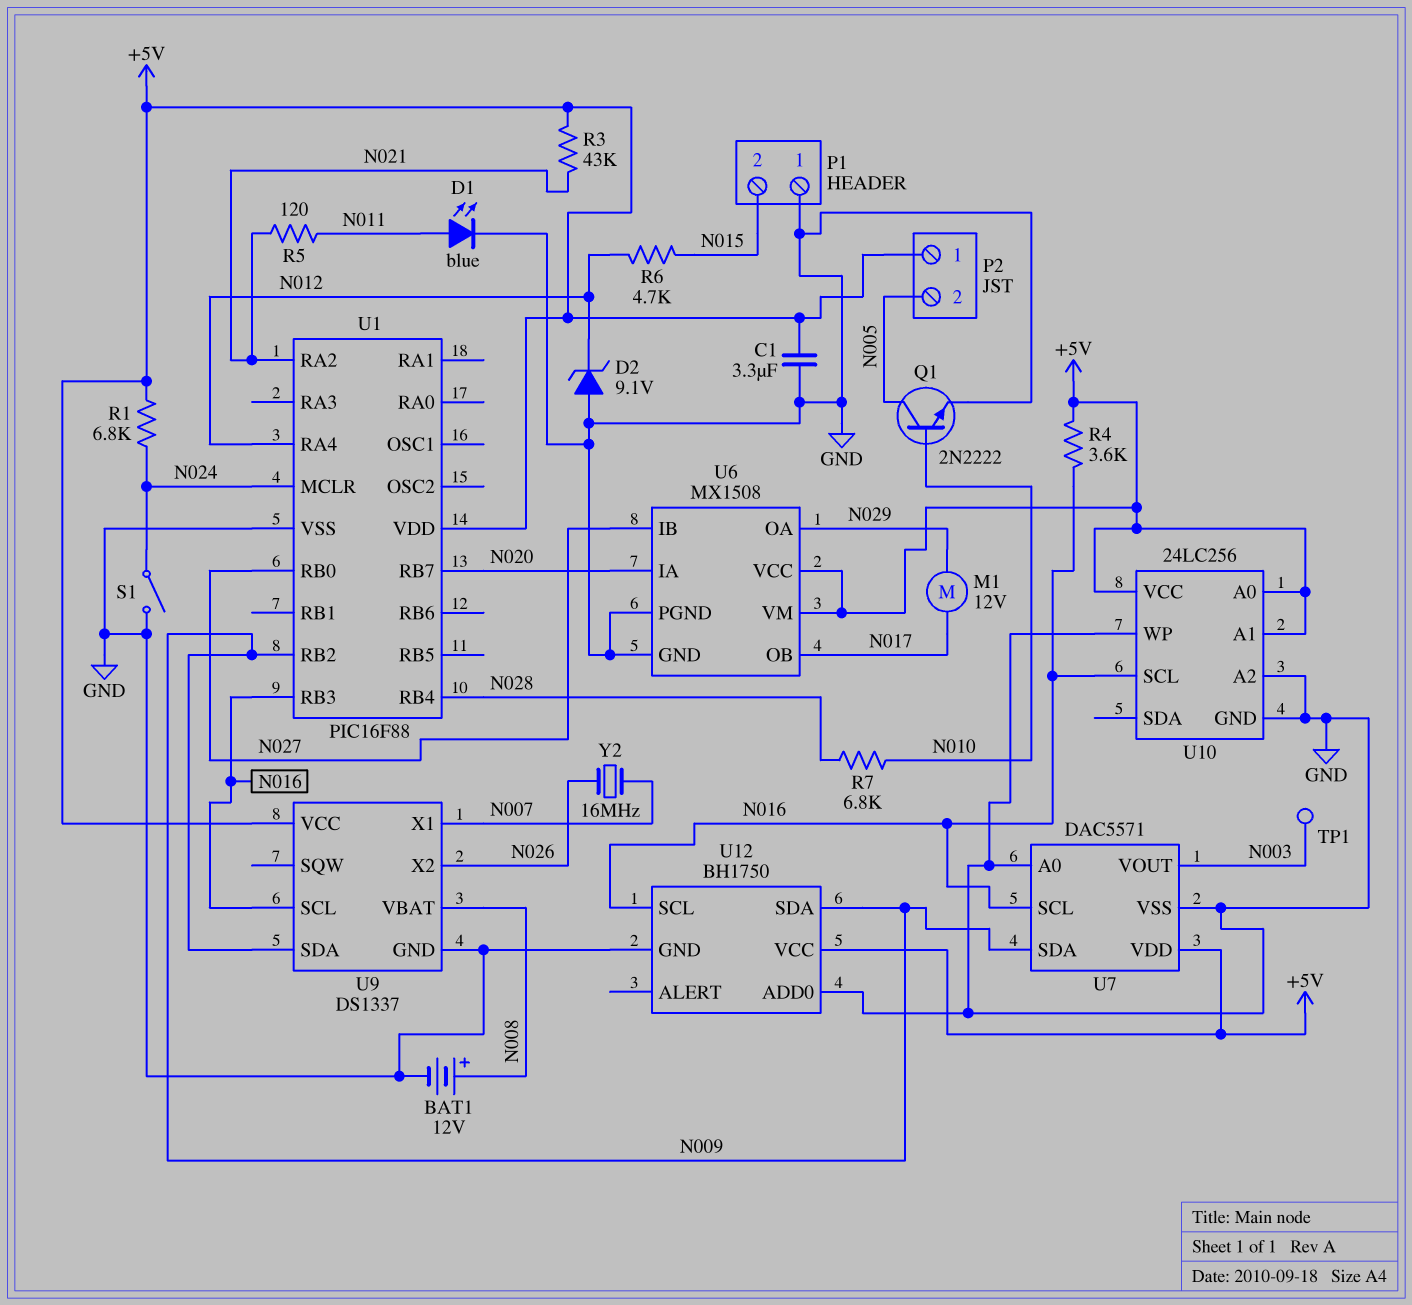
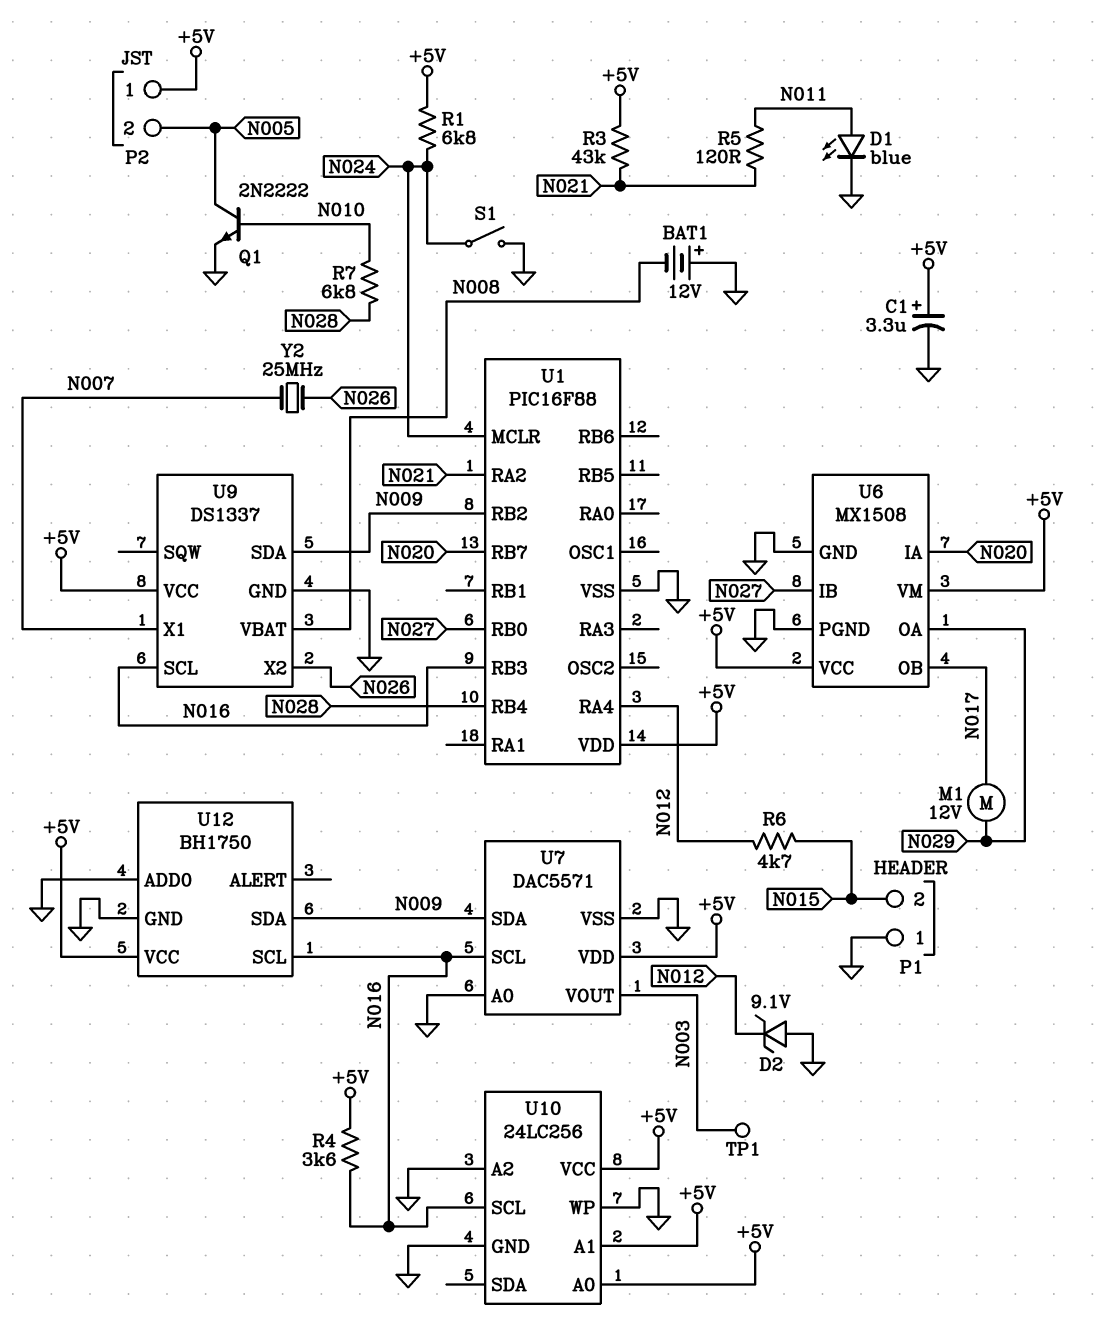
BAT1: 12V (plus N008, minus GND) -> 12V (plus GND, minus N008)
C1: 3.3uF (+5V, GND) -> 3.3uF (plus +5V, minus GND)
Y2: 16MHz (N007, N026) -> 25MHz (N007, N026)

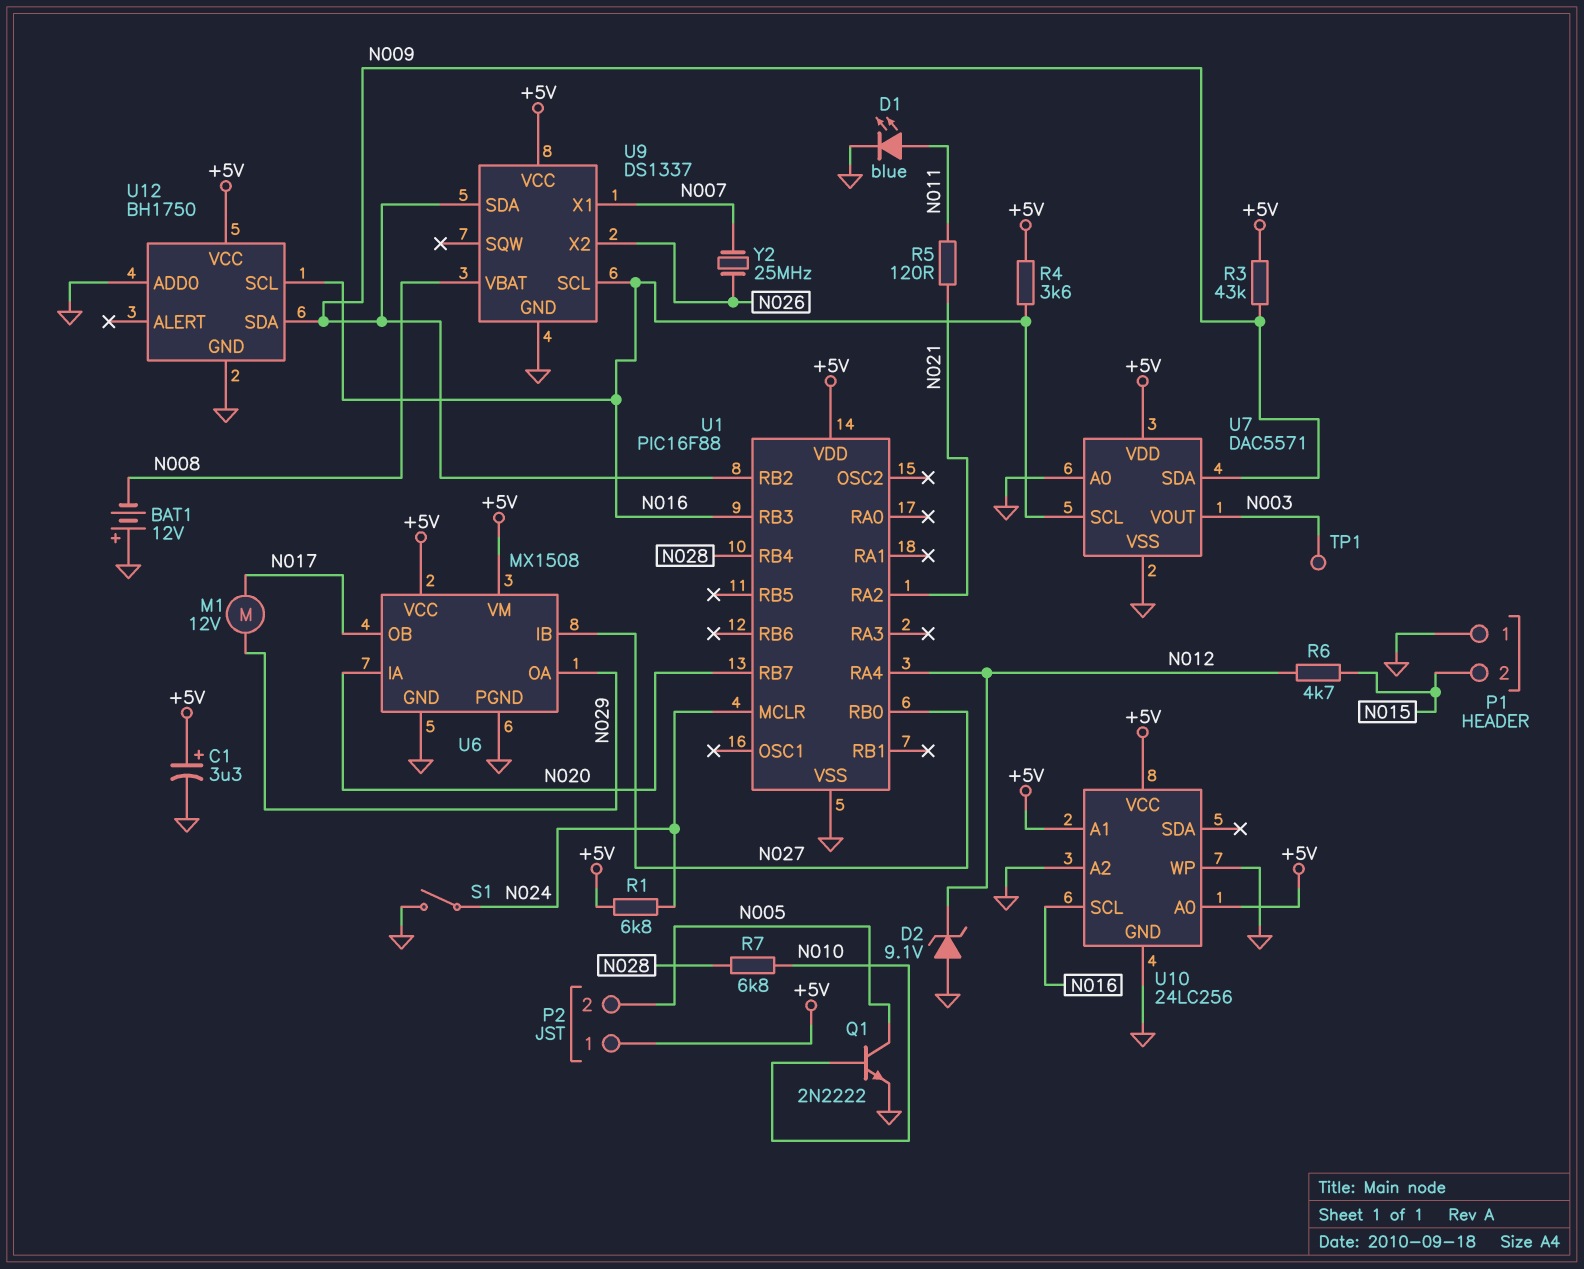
R3: 43k (+5V, N021) -> 43k (+5V, N009)

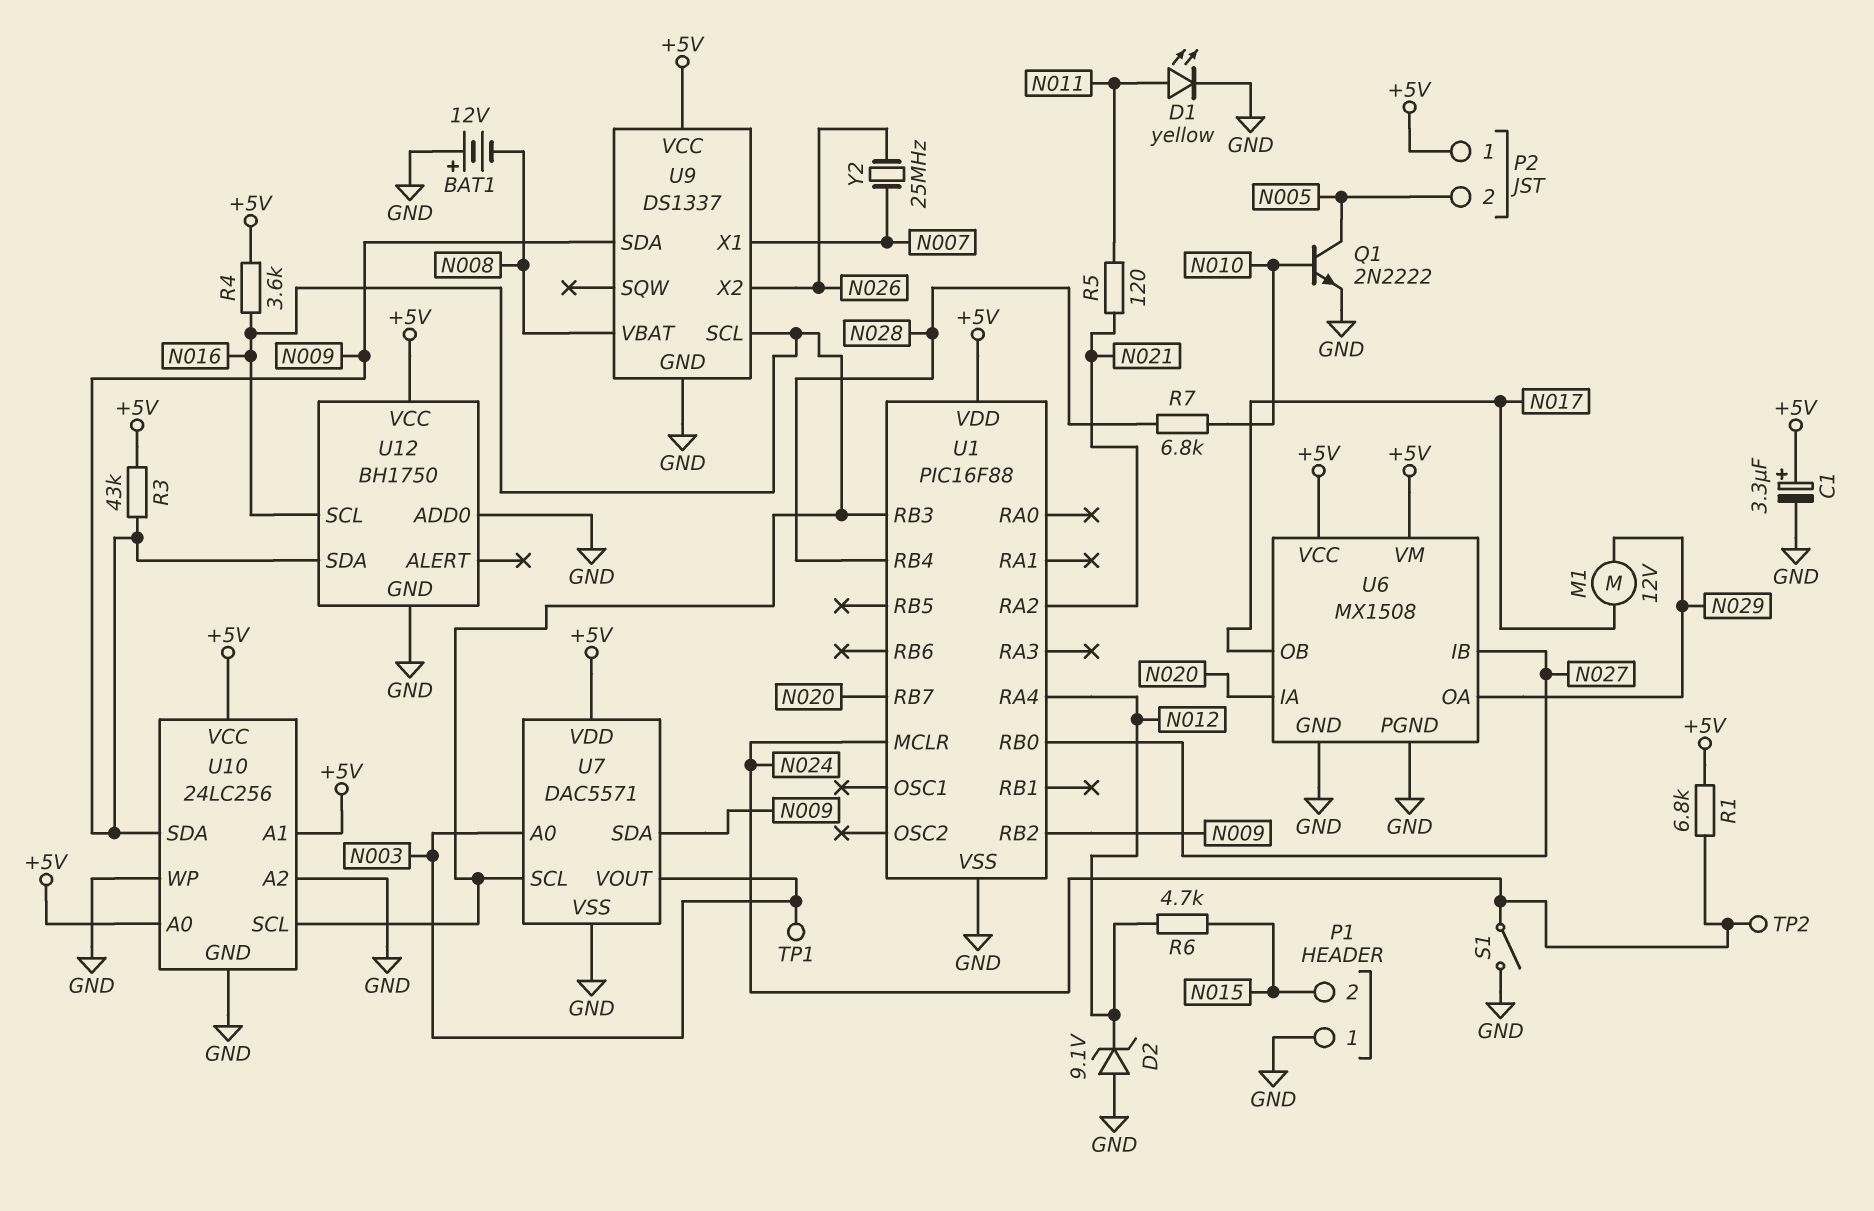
D1: LED blue (A N011, K GND) -> LED yellow (A N011, K GND)
TP2: none -> test point (N024)
U7 pin A0: GND -> N003
U10 pin SDA: none -> N009

